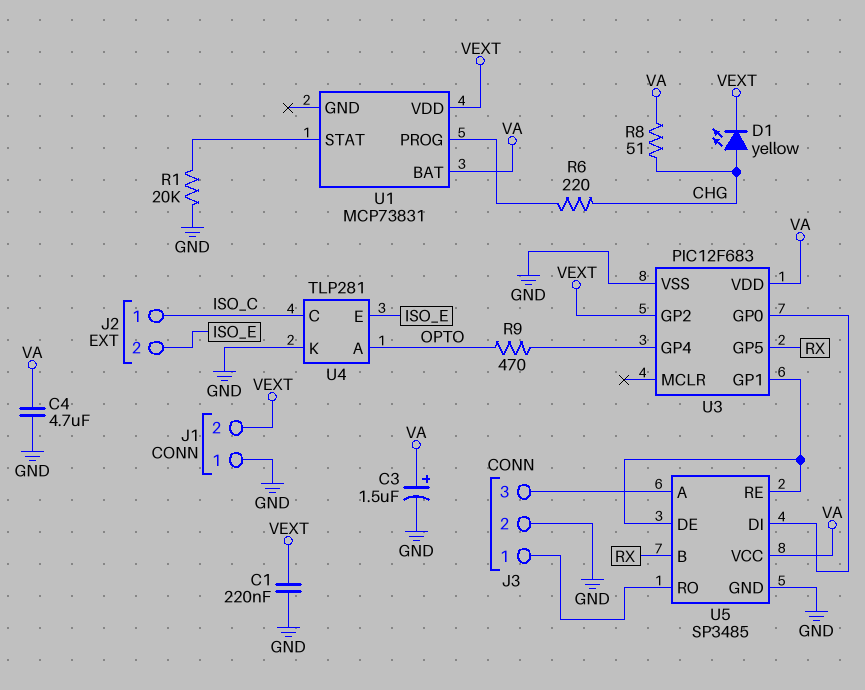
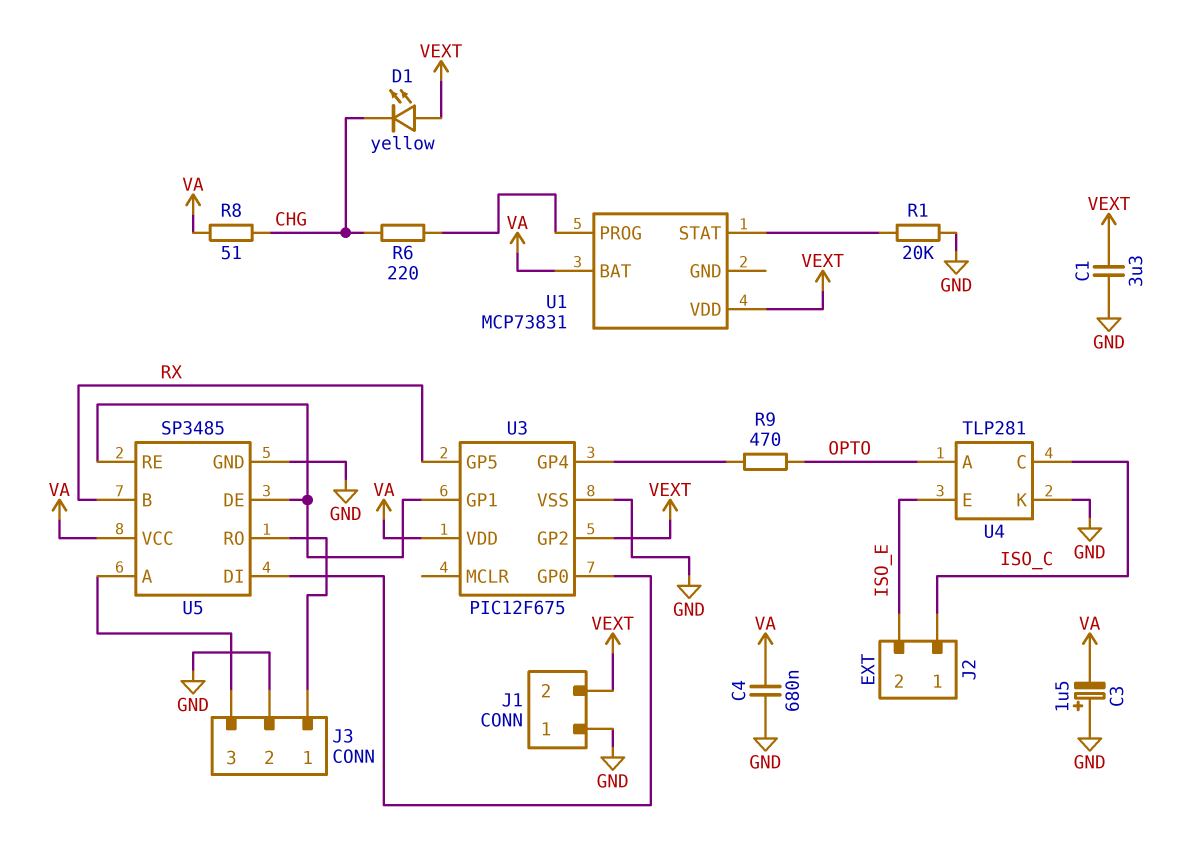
C1: 220nF (GND, VEXT) -> 3.3uF (GND, VEXT)
C3: 1.5uF (plus VA, minus GND) -> 1.5uF (plus GND, minus VA)
C4: 4.7uF (GND, VA) -> 680nF (GND, VA)
D1: LED yellow (A CHG, K VEXT) -> LED yellow (A VEXT, K CHG)
U3: PIC12F683 -> PIC12F675

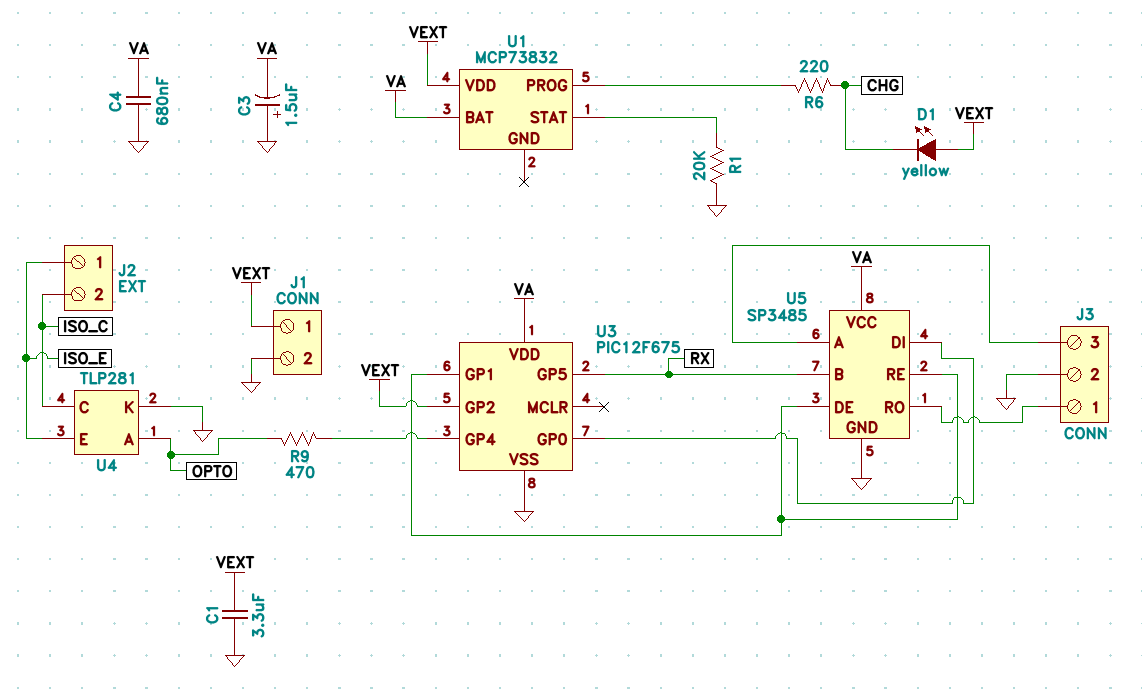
J1 pin 1: GND -> VEXT
J1 pin 2: VEXT -> GND
J2 pin 1: ISO_C -> ISO_E
J2 pin 2: ISO_E -> ISO_C
R8: 51 (CHG, VA) -> none
U1: MCP73831 -> MCP73832

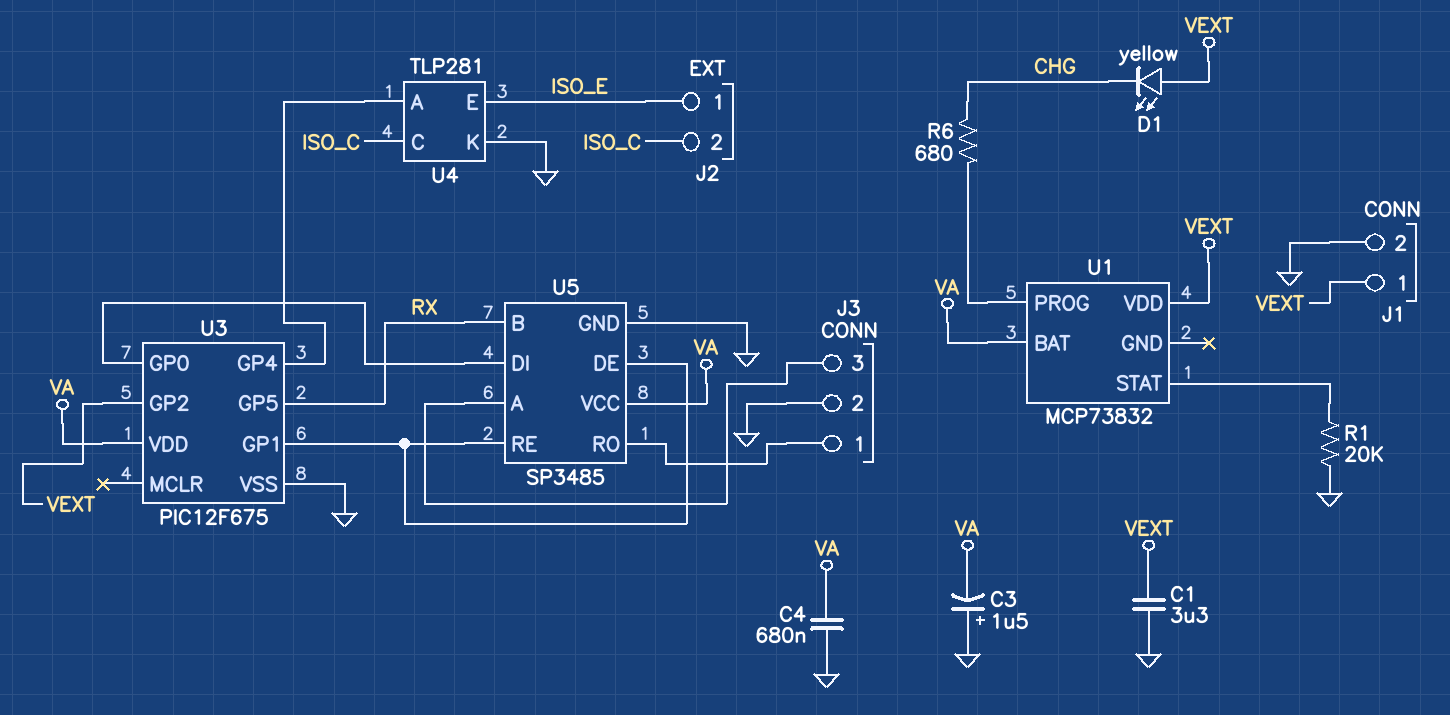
R6: 220 (CHG, U1/PROG) -> 680 (CHG, U1/PROG)
R9: 470 (OPTO, U3/GP4) -> none
U4 pin A: OPTO -> U3/GP4

